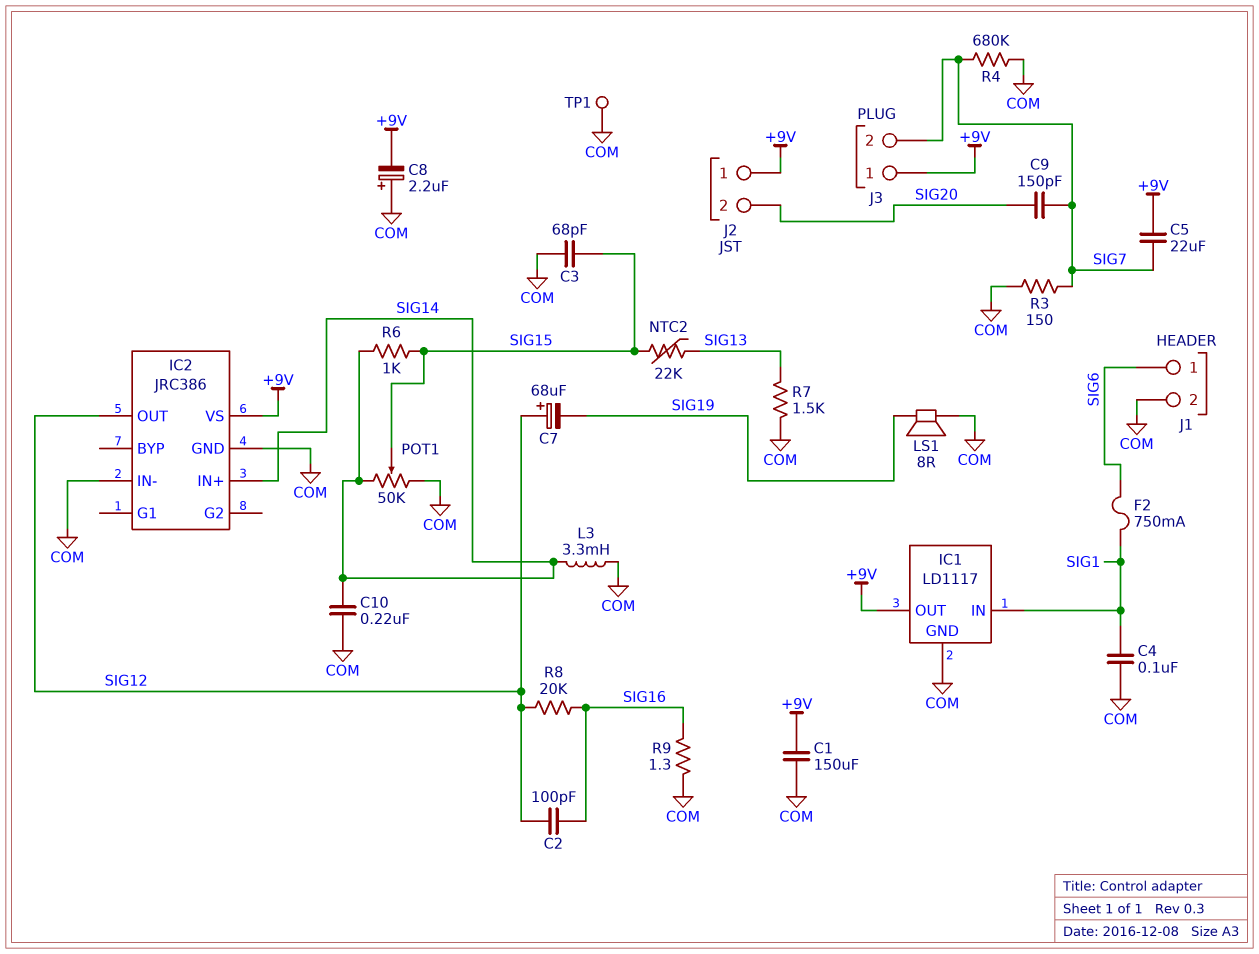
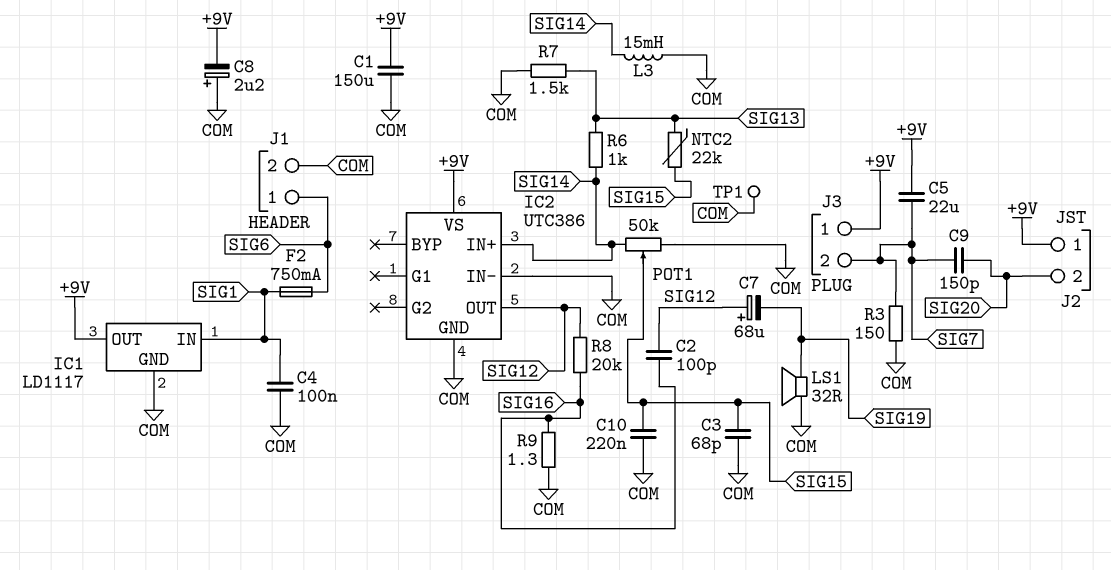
C10: 220nF (COM, SIG14) -> 220nF (COM, SIG15)
IC2: JRC386 -> UTC386
L3: 3.3mH (COM, SIG14) -> 15mH (COM, SIG14)
LS1: speaker 8R (COM, SIG19) -> speaker 32R (COM, SIG19)
R4: 680k (COM, SIG7) -> none
R6: 1k (SIG14, SIG15) -> 1k (SIG13, SIG14)

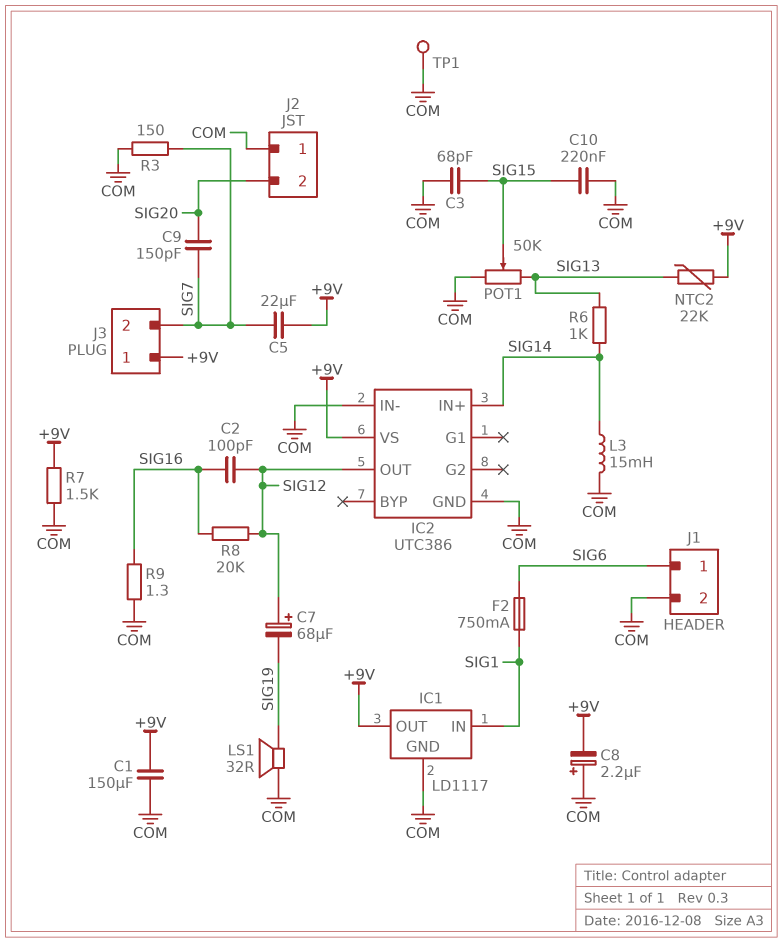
C4: 100nF (COM, SIG1) -> none
J2 pin 1: +9V -> COM
NTC2: 22k (SIG13, SIG15) -> 22k (+9V, SIG13)
POT1: 50k (COM, SIG14, wiper SIG15) -> 50k (COM, SIG13, wiper SIG15)
R7: 1.5k (COM, SIG13) -> 1.5k (+9V, COM)

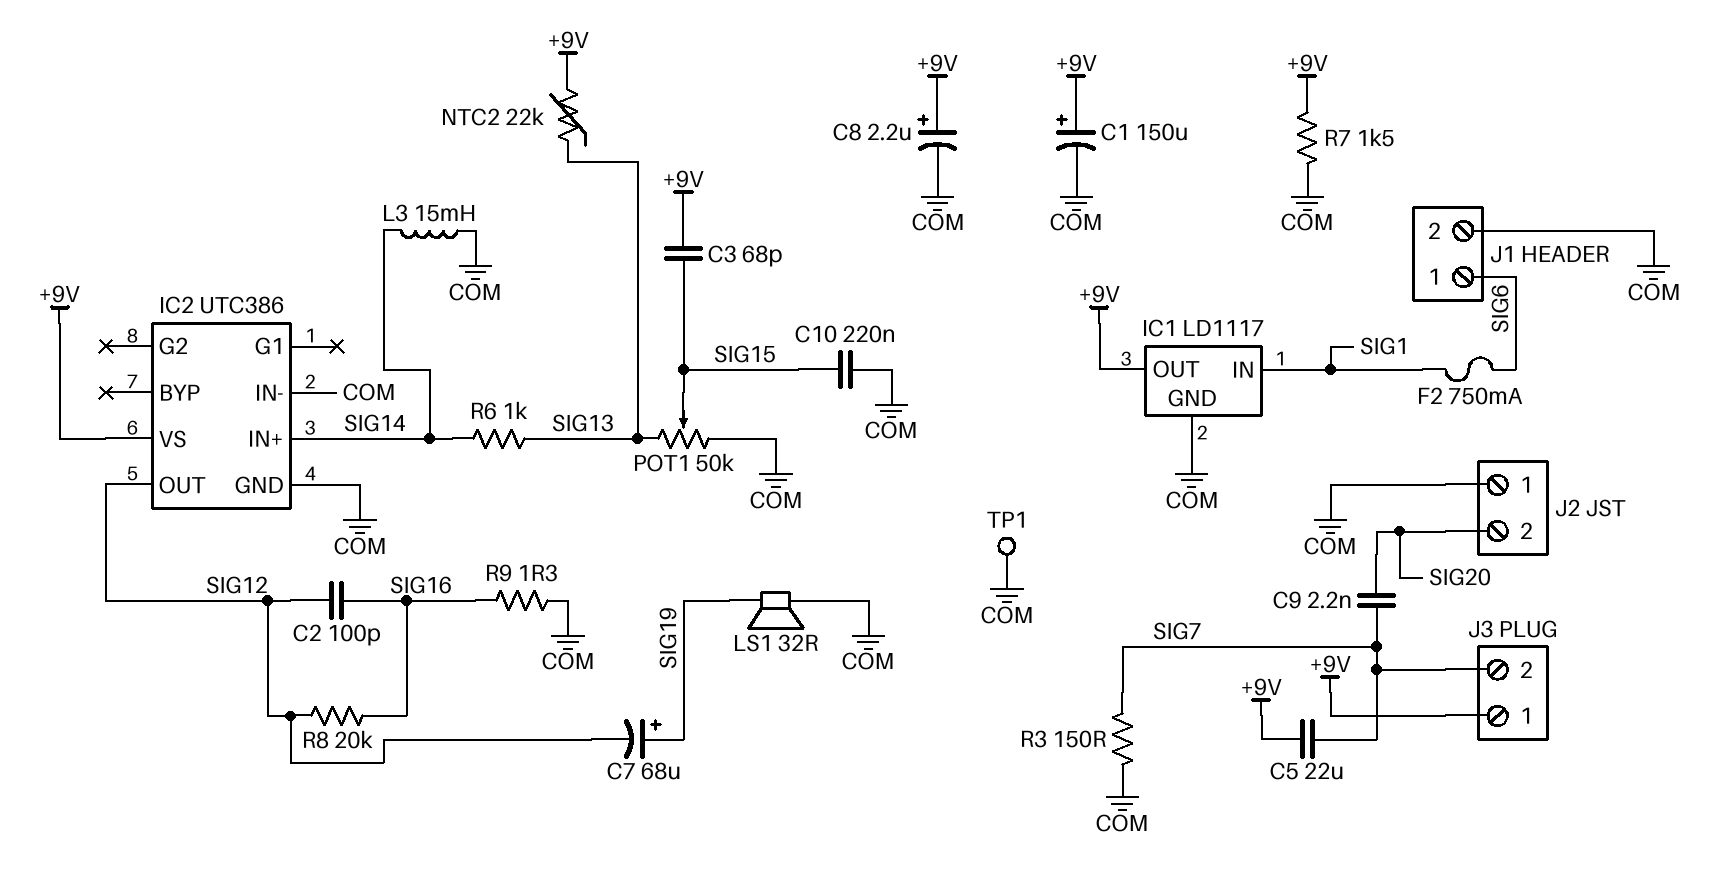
C1: 150uF (+9V, COM) -> 150uF (plus +9V, minus COM)
C3: 68pF (COM, SIG15) -> 68pF (+9V, SIG15)
C7: 68uF (plus SIG12, minus SIG19) -> 68uF (plus SIG19, minus SIG12)
C8: 2.2uF (plus COM, minus +9V) -> 2.2uF (plus +9V, minus COM)
C9: 150pF (SIG7, SIG20) -> 2.2nF (SIG7, SIG20)

